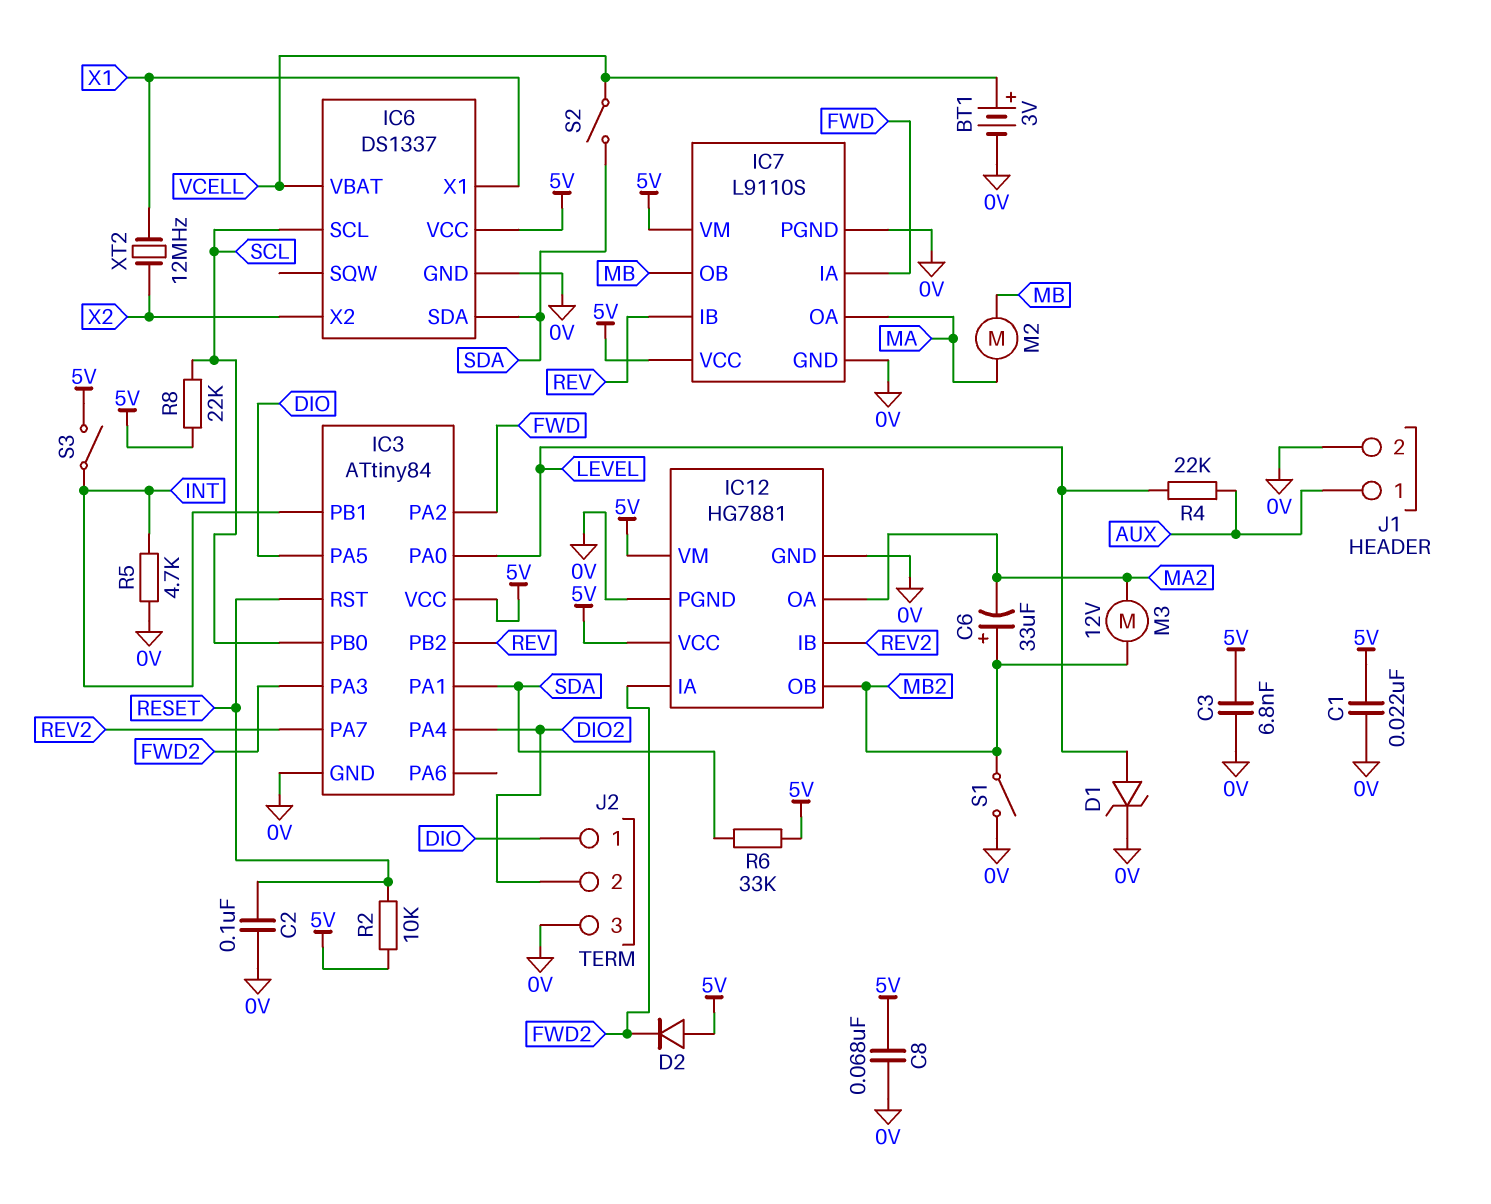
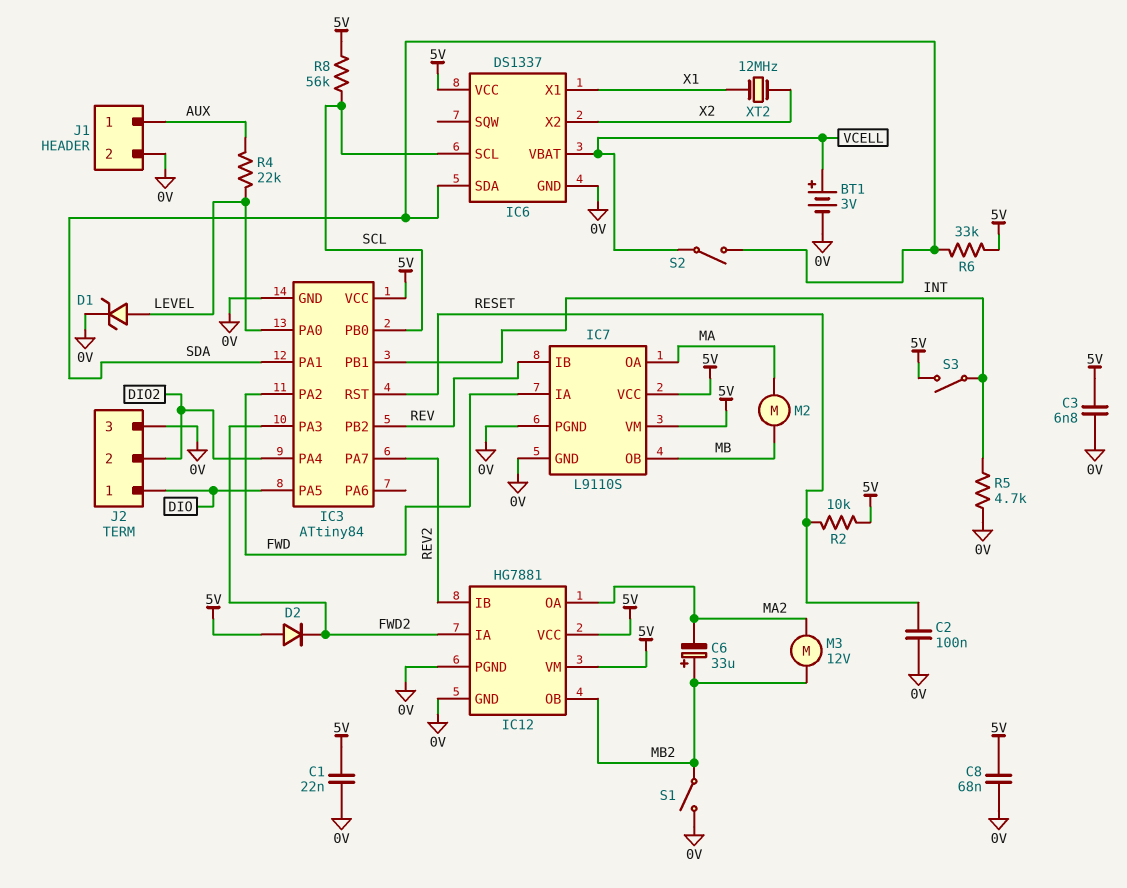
R8: 22k (5V, SCL) -> 56k (5V, SCL)

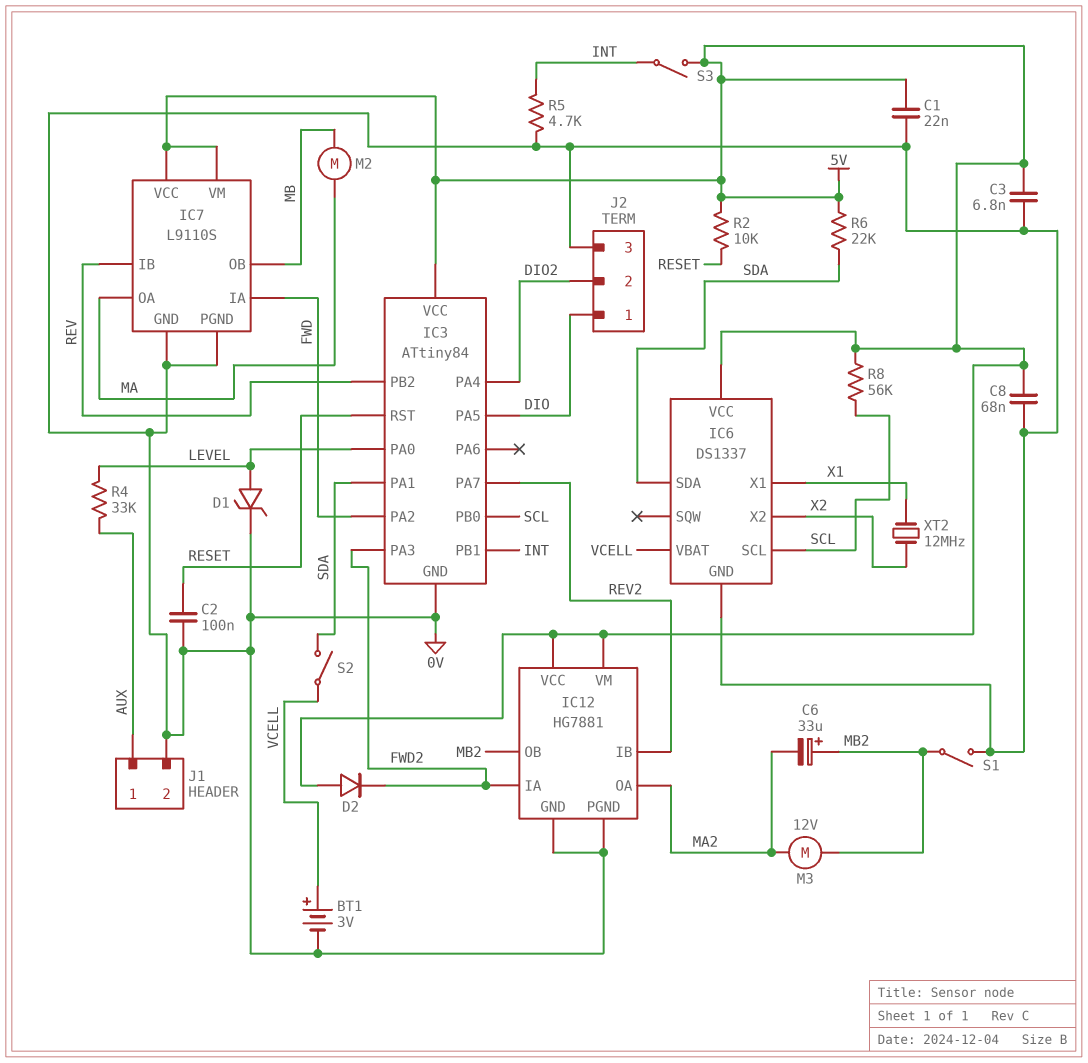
R4: 22k (AUX, LEVEL) -> 33k (AUX, LEVEL)
R6: 33k (5V, SDA) -> 22k (5V, SDA)

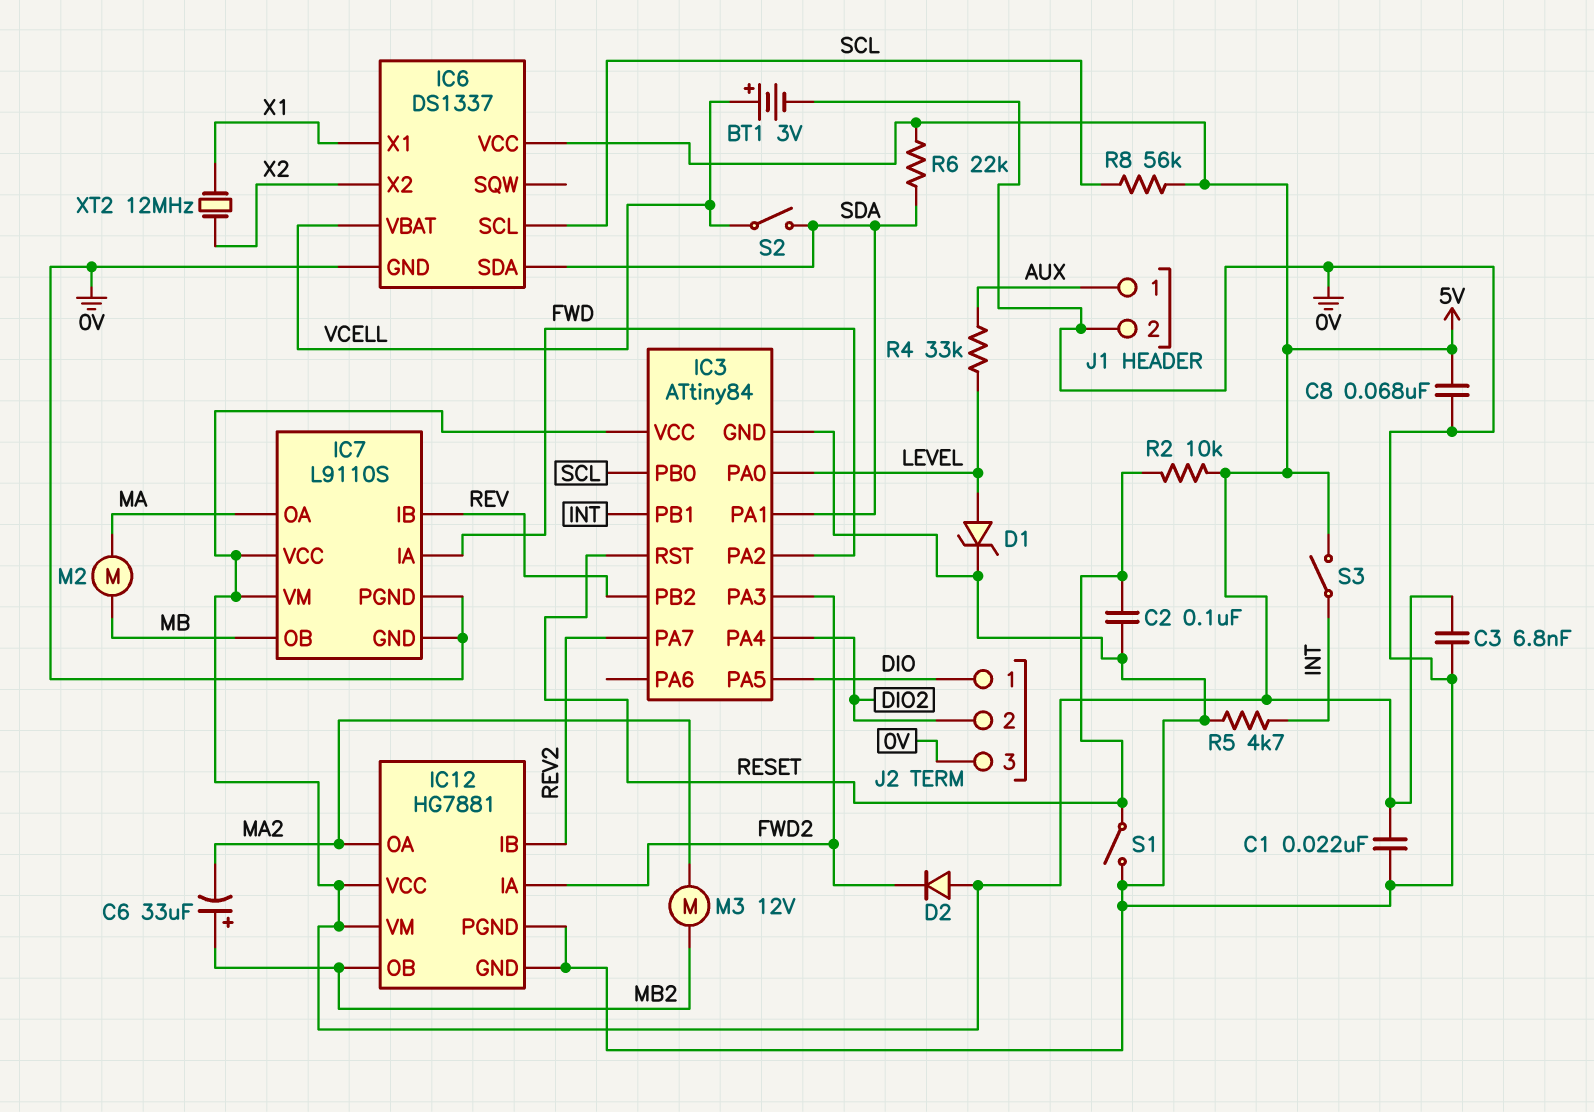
S1: switch (0V, MB2) -> switch (0V, RESET)

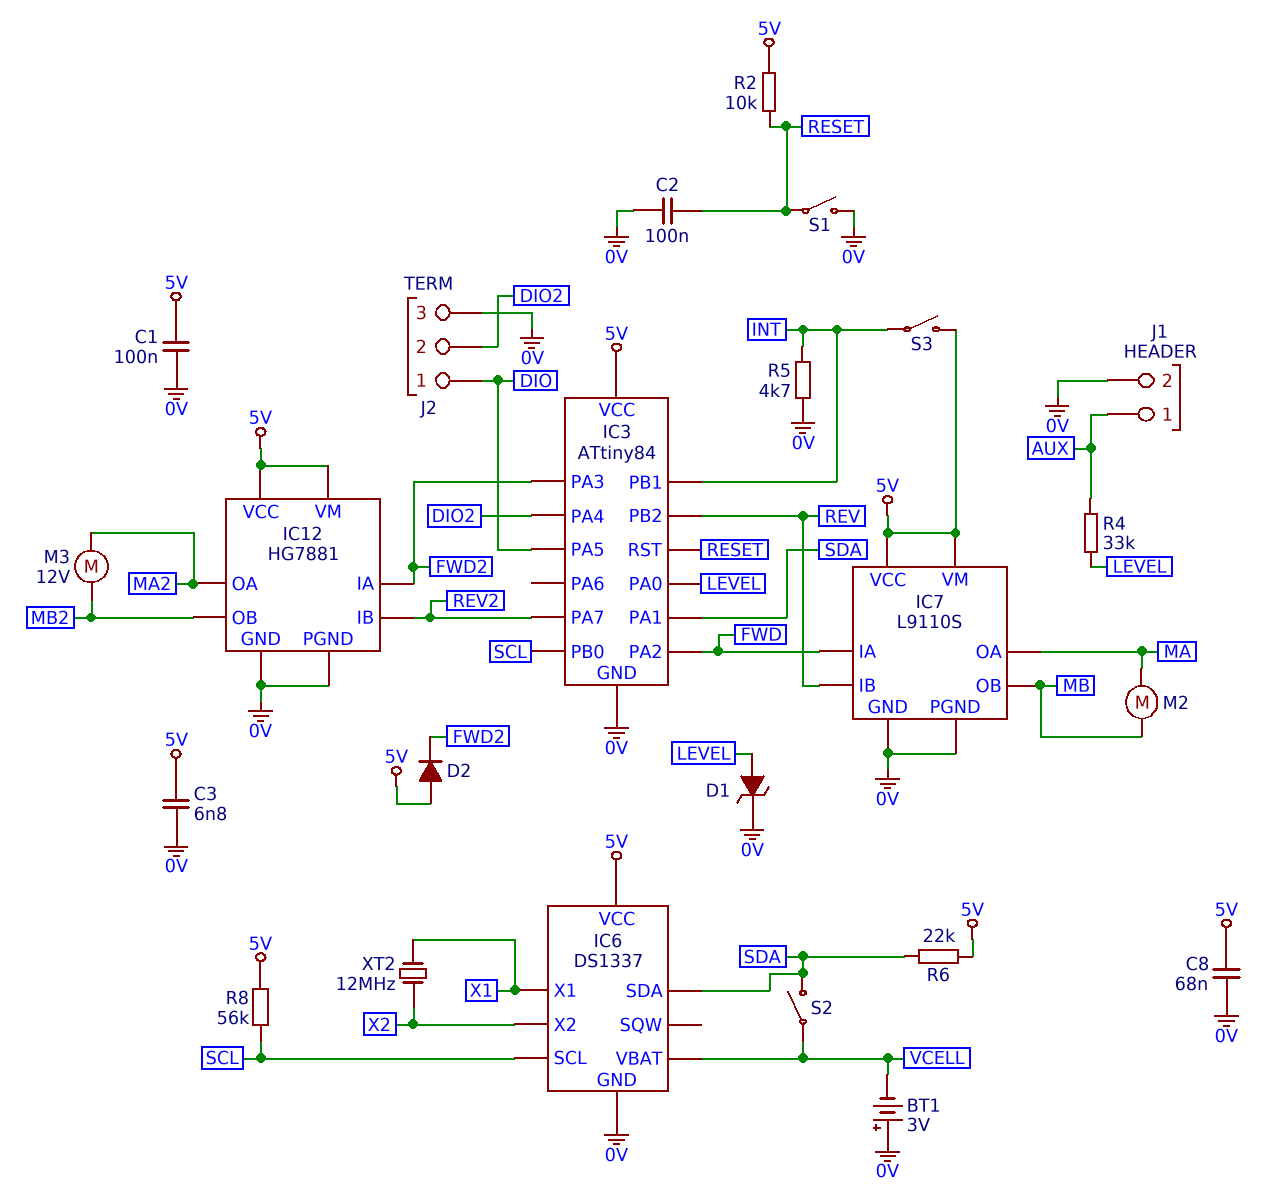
BT1: 3V (plus VCELL, minus 0V) -> 3V (plus 0V, minus VCELL)
C1: 22nF (0V, 5V) -> 100nF (0V, 5V)
C6: 33uF (plus MB2, minus MA2) -> none

